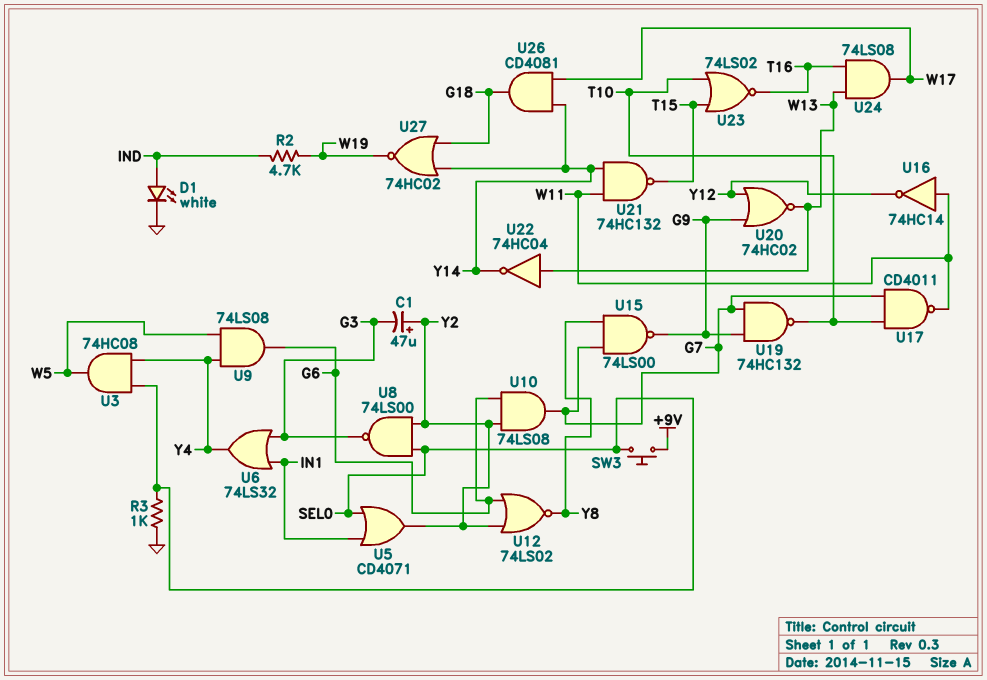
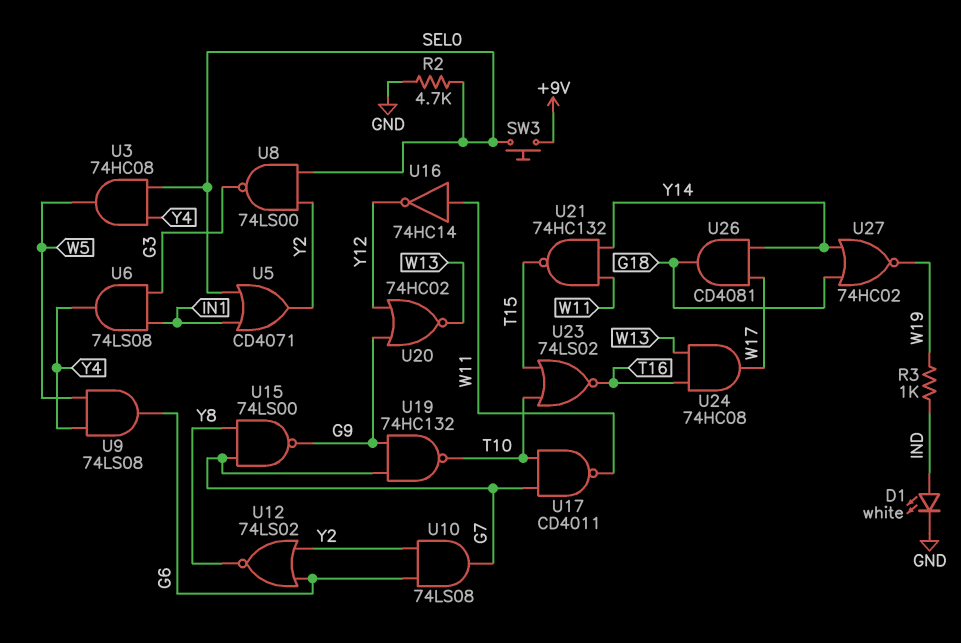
C1: 47uF (plus Y2, minus G3) -> none
R2: 4.7k (IND, W19) -> 4.7k (GND, SEL0)
R3: 1k (GND, SEL0) -> 1k (IND, W19)
U6: OR 74LS32 (in G3, in IN1, out Y4) -> AND 74LS08 (in G3, in IN1, out Y4)
U22: NOT 74HC04 (in W13, out Y14) -> none
U24: AND 74LS08 (in T16, in W13, out W17) -> AND 74HC08 (in T16, in W13, out W17)

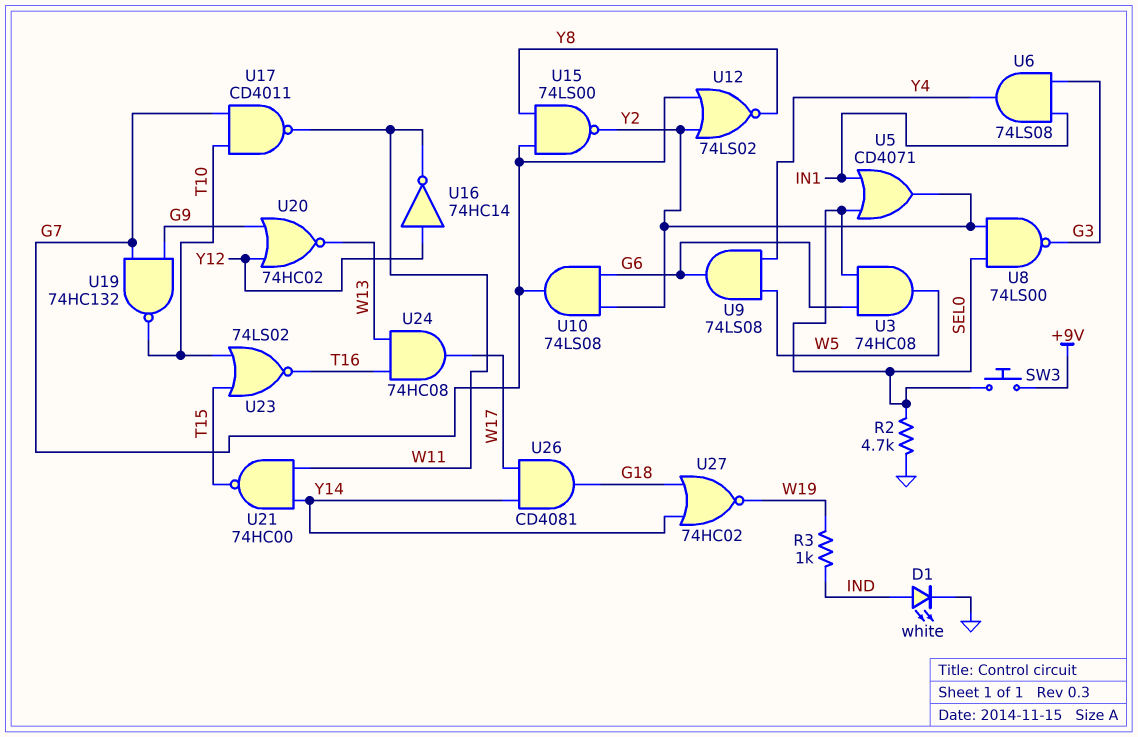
U3: AND 74HC08 (in SEL0, in Y4, out W5) -> AND 74HC08 (in G6, in SEL0, out W5)
U12: NOR 74LS02 (in G6, in Y2, out Y8) -> NOR 74LS02 (in G7, in Y2, out Y8)
U15: NAND 74LS00 (in G7, in Y8, out G9) -> NAND 74LS00 (in G7, in Y8, out Y2)
U16: NOT 74HC14 (in W11, out Y12) -> NOT 74HC14 (in Y12, out W11)
U21: NAND 74HC132 (in W11, in Y14, out T15) -> NAND 74HC00 (in W11, in Y14, out T15)

